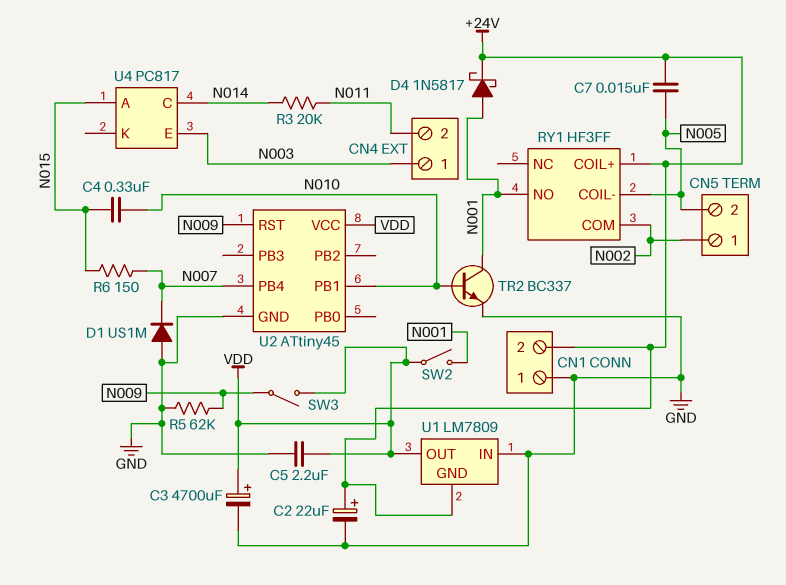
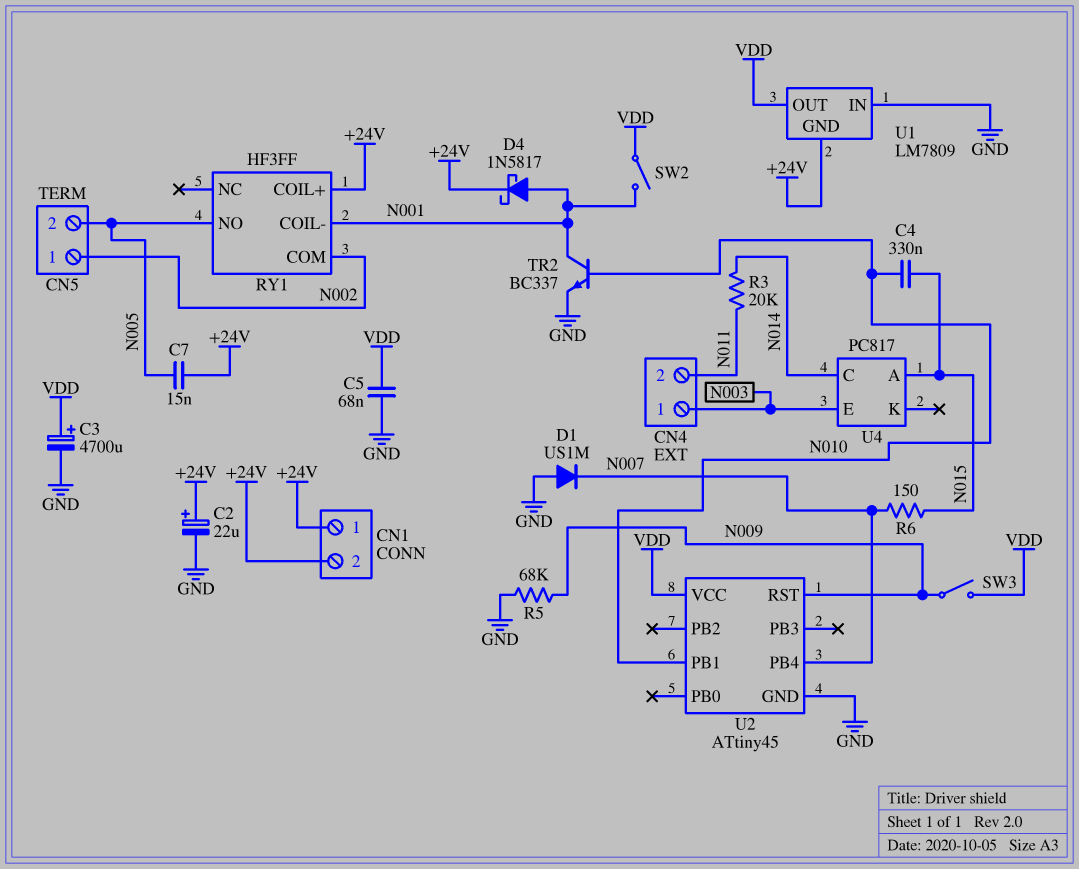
C5: 2.2uF (GND, VDD) -> 68nF (GND, VDD)
CN1 pin 1: GND -> +24V
R5: 62k (GND, N009) -> 68k (GND, N009)
RY1 pin COIL-: N005 -> N001
RY1 pin NO: N001 -> N005

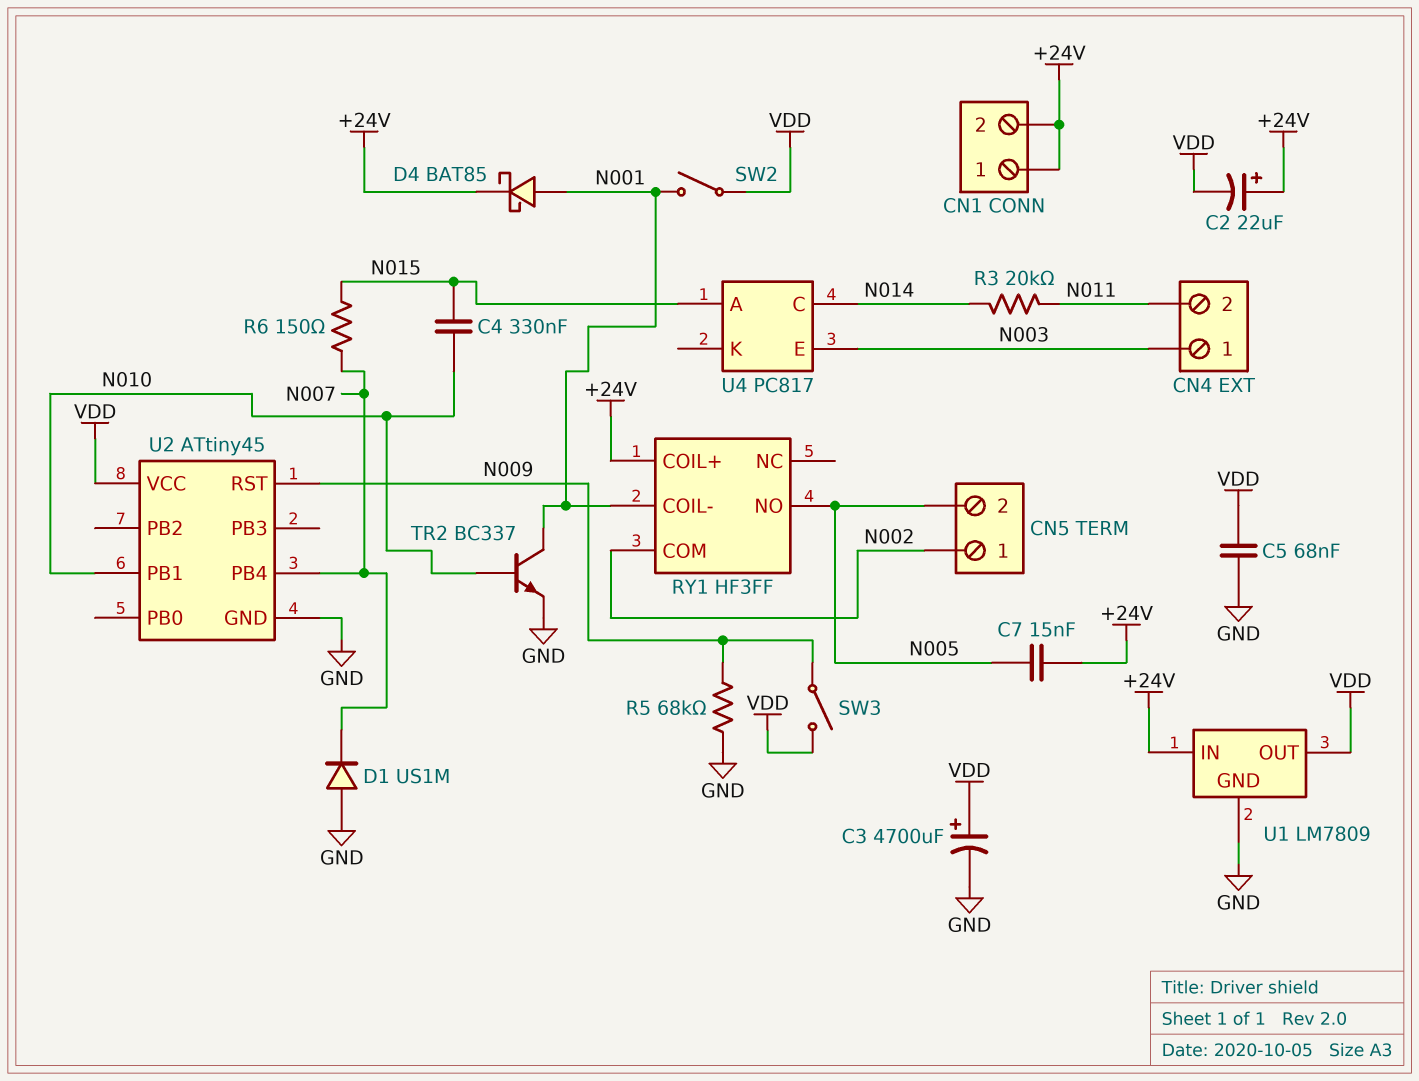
C2: 22uF (plus +24V, minus GND) -> 22uF (plus +24V, minus VDD)
D4: schottky 1N5817 (A N001, K +24V) -> schottky BAT85 (A N001, K +24V)
U1 pin GND: +24V -> GND
U1 pin IN: GND -> +24V

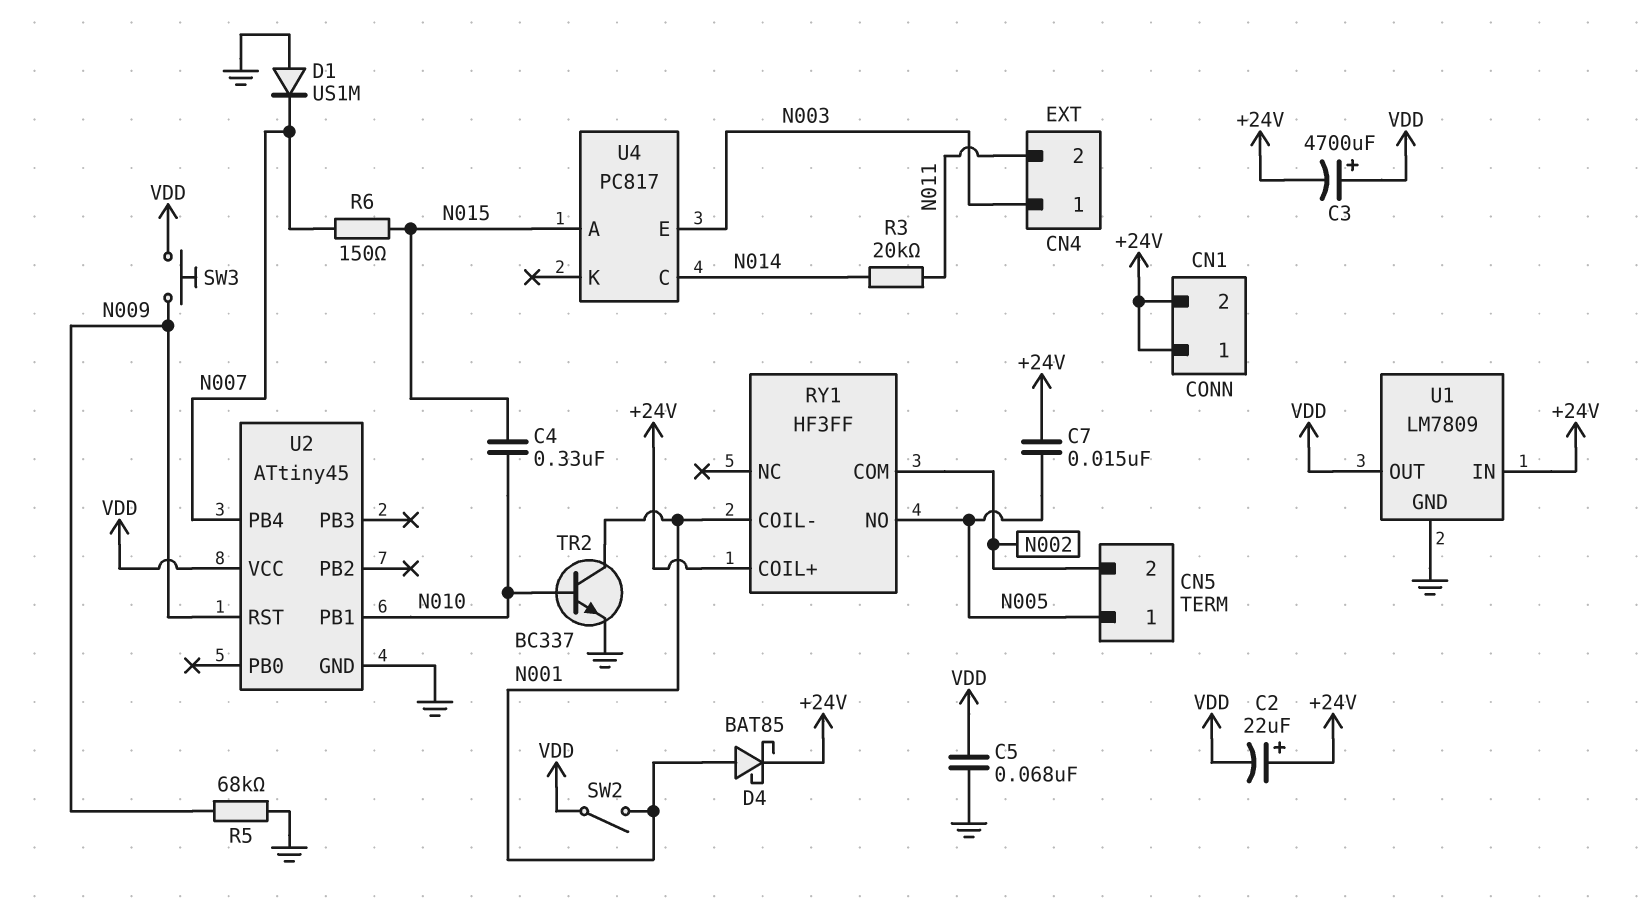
C3: 4700uF (plus VDD, minus GND) -> 4700uF (plus VDD, minus +24V)
CN5 pin 1: N002 -> N005
CN5 pin 2: N005 -> N002
SW3: switch (N009, VDD) -> button (N009, VDD)

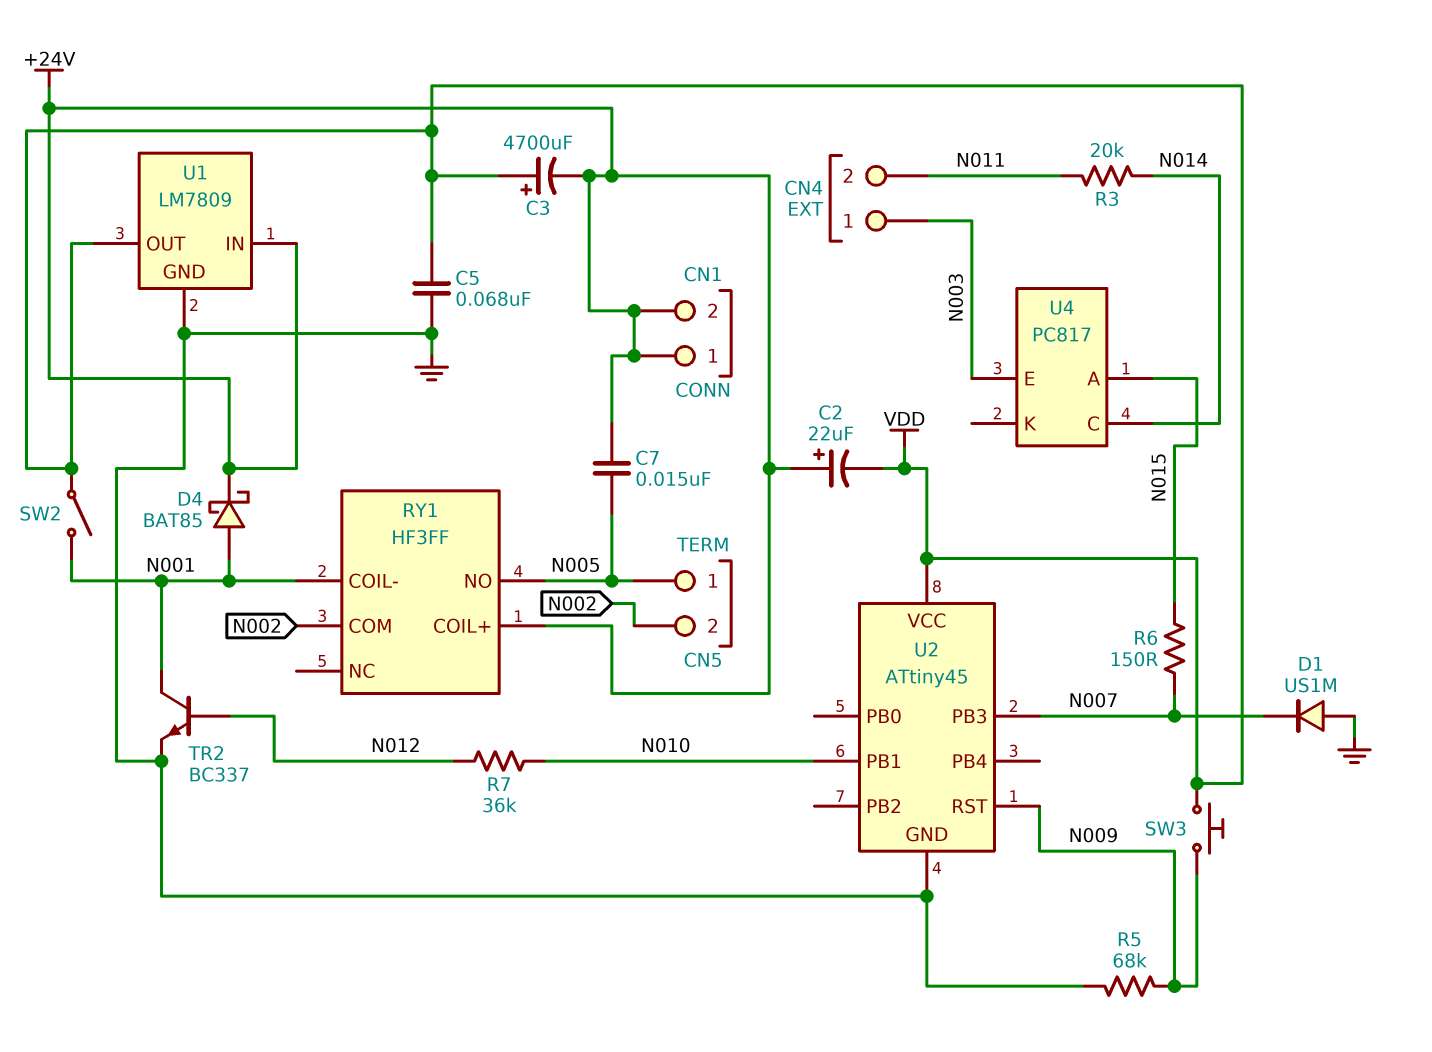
C4: 330nF (N010, N015) -> none
R7: none -> 36k (N010, N012)
TR2: NPN BC337 (B N010, C N001, E GND) -> NPN BC337 (B N012, C N001, E GND)
U2 pin PB3: none -> N007
U2 pin PB4: N007 -> none

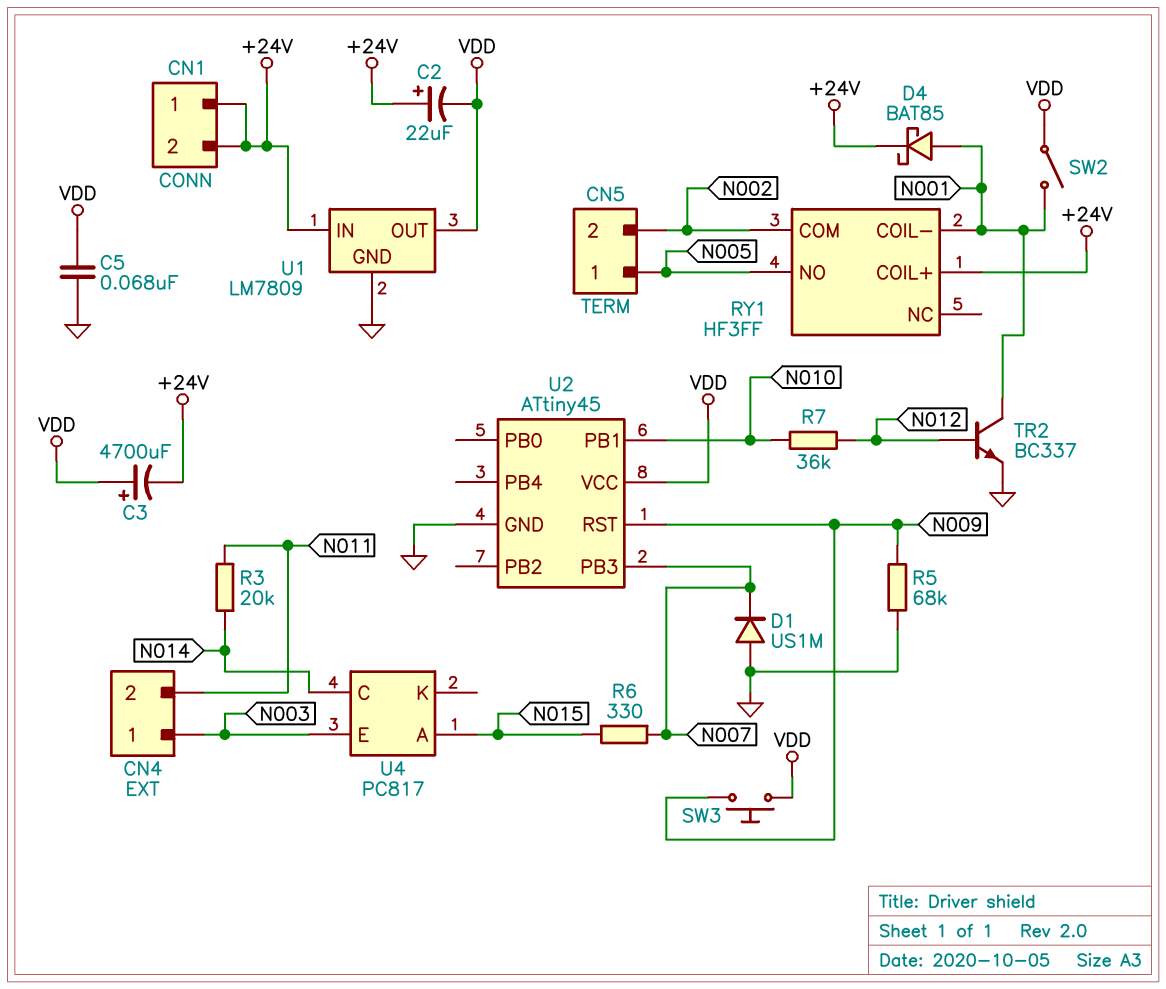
C7: 15nF (+24V, N005) -> none
R6: 150 (N007, N015) -> 330 (N007, N015)

